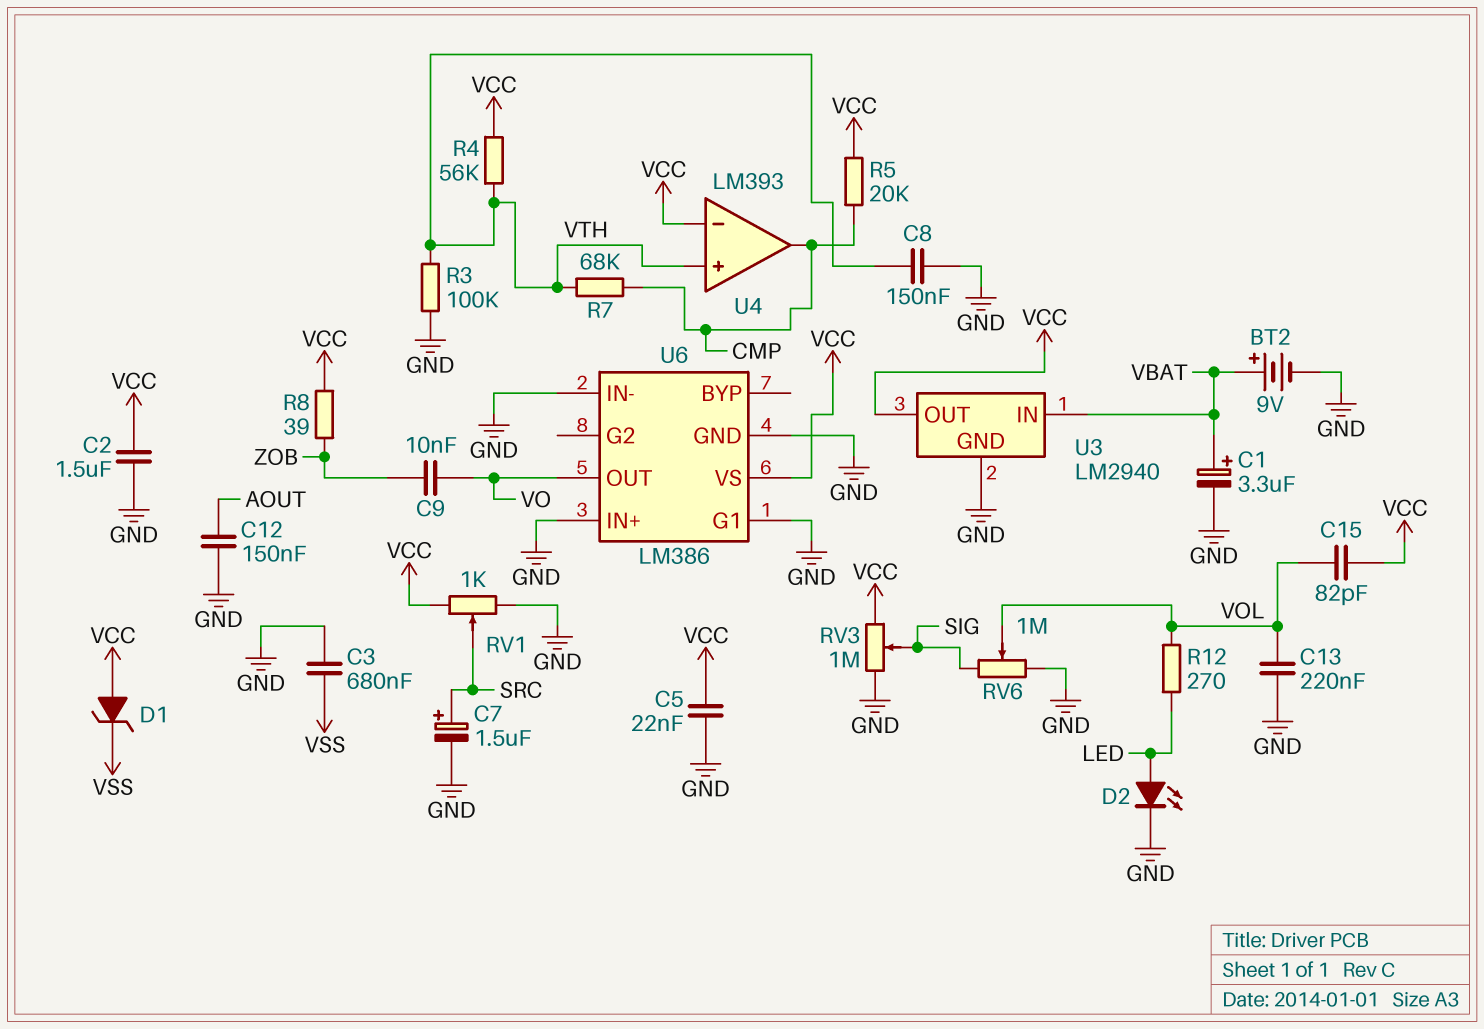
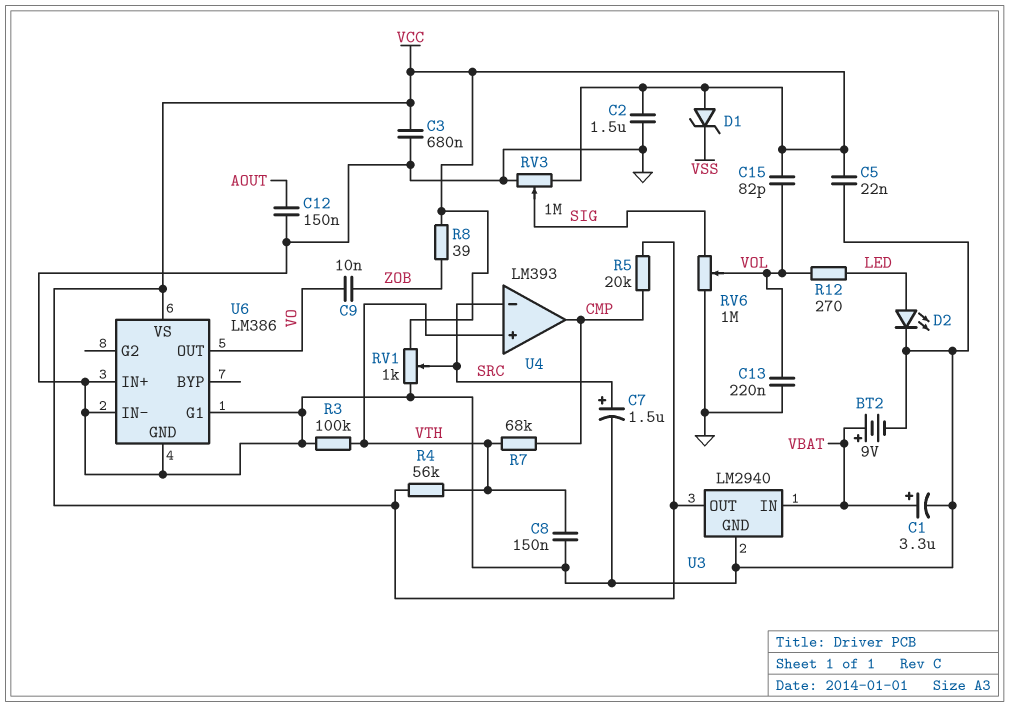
C3: 680nF (GND, VSS) -> 680nF (GND, VCC)
U4 pin in-: VCC -> SRC

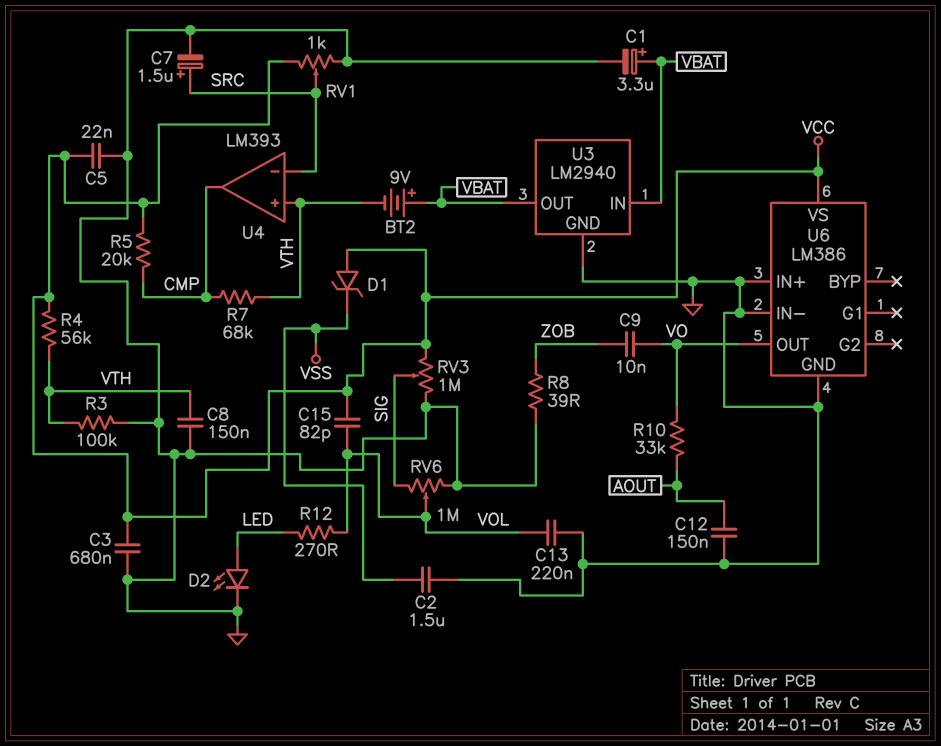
BT2: 9V (plus VBAT, minus GND) -> 9V (plus VBAT, minus VTH)
C2: 1.5uF (GND, VCC) -> 1.5uF (GND, VSS)
R8: 39 (VCC, ZOB) -> 39 (GND, ZOB)
R10: none -> 33k (AOUT, VO)
U3 pin OUT: VCC -> VBAT
U6 pin G1: GND -> none

